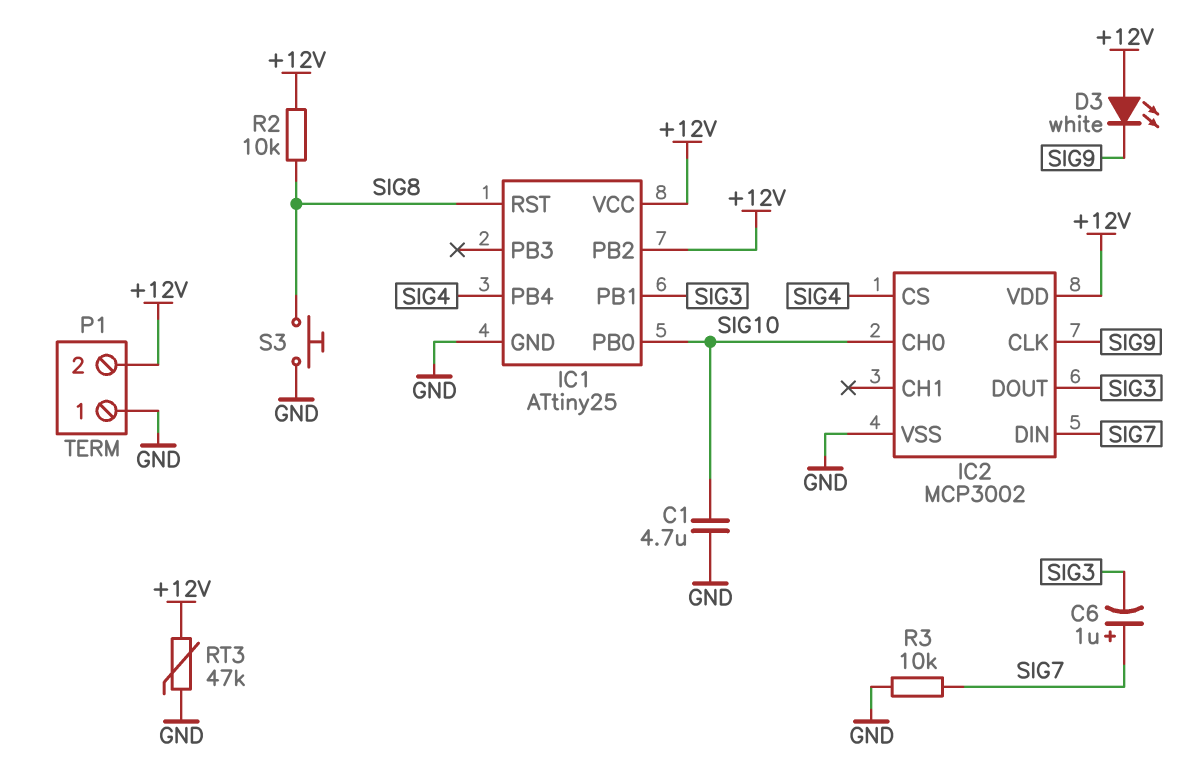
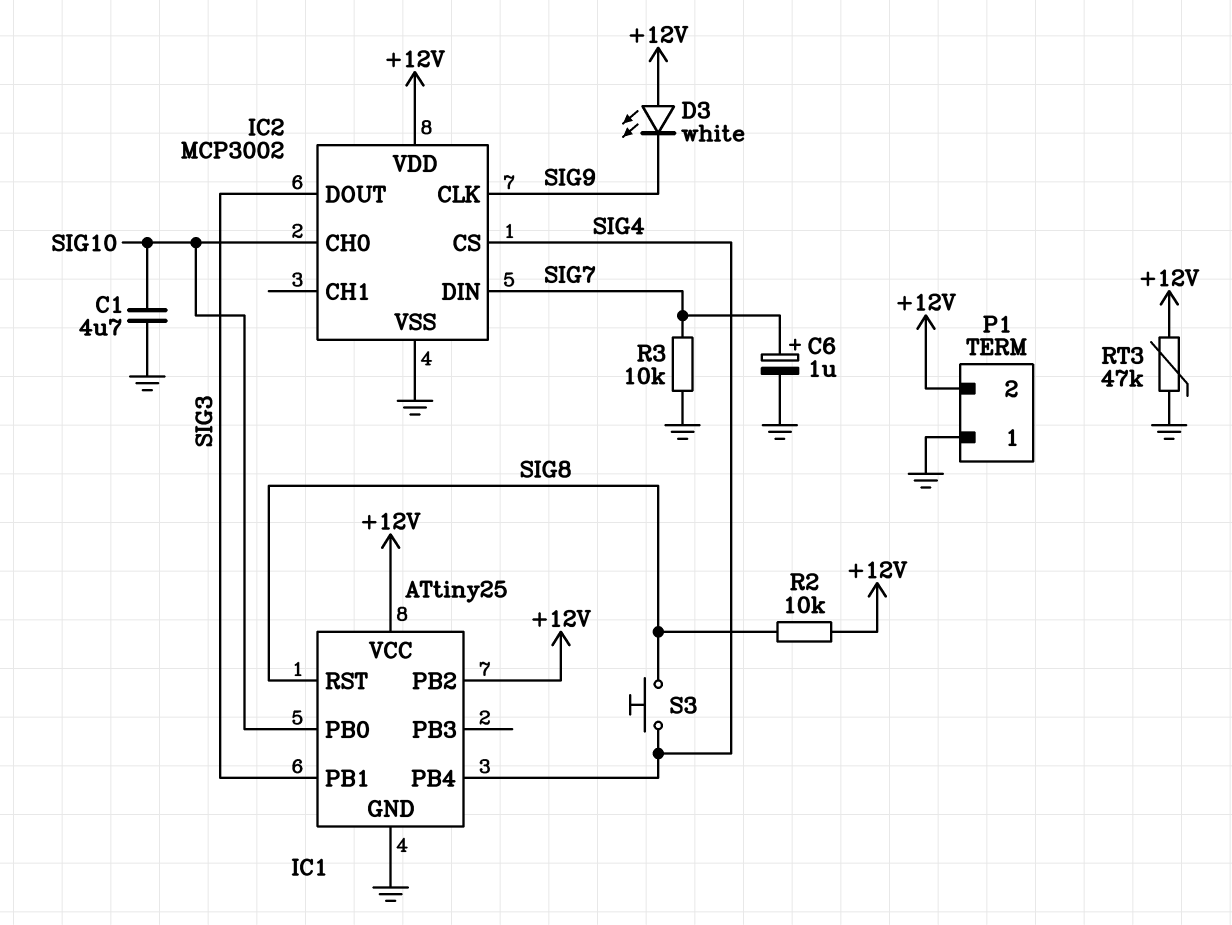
C6: 1uF (plus SIG7, minus SIG3) -> 1uF (plus SIG7, minus GND)
S3: button (GND, SIG8) -> button (SIG4, SIG8)

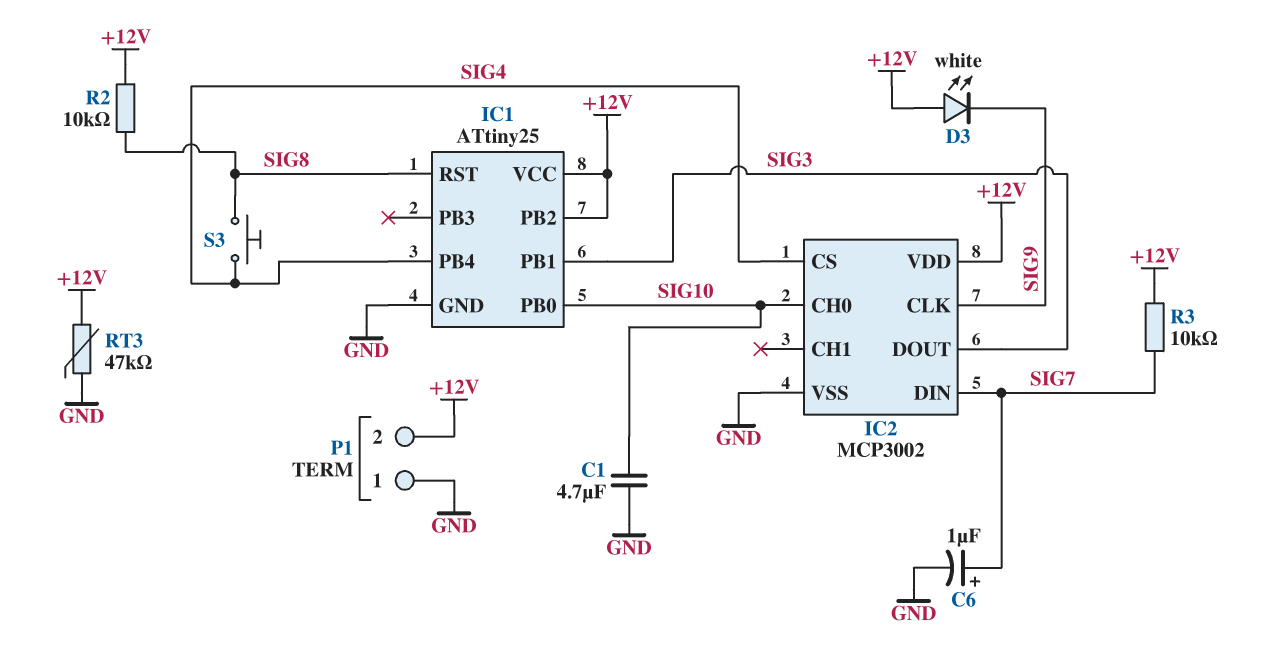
R3: 10k (GND, SIG7) -> 10k (+12V, SIG7)

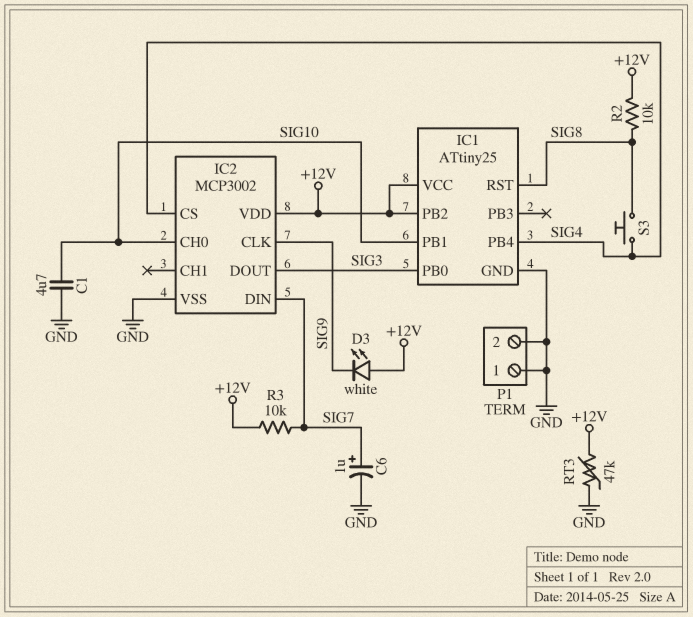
IC1 pin PB0: SIG10 -> SIG3
IC1 pin PB1: SIG3 -> SIG10
P1 pin 2: +12V -> GND

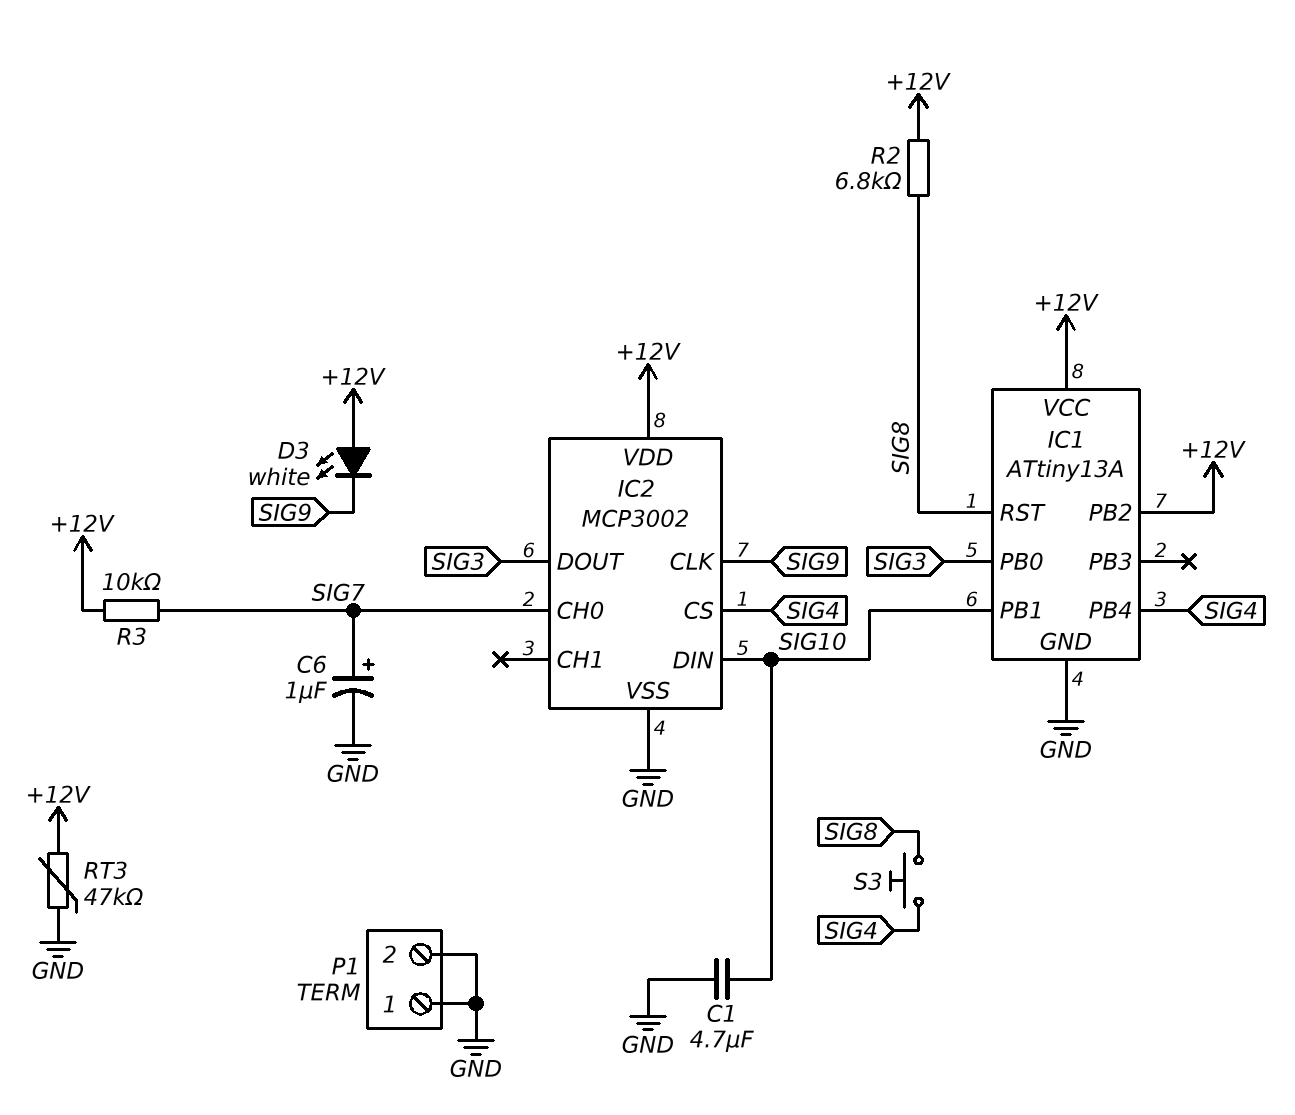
IC1: ATtiny25 -> ATtiny13A
IC2 pin CH0: SIG10 -> SIG7
IC2 pin DIN: SIG7 -> SIG10
R2: 10k (+12V, SIG8) -> 6.8k (+12V, SIG8)

